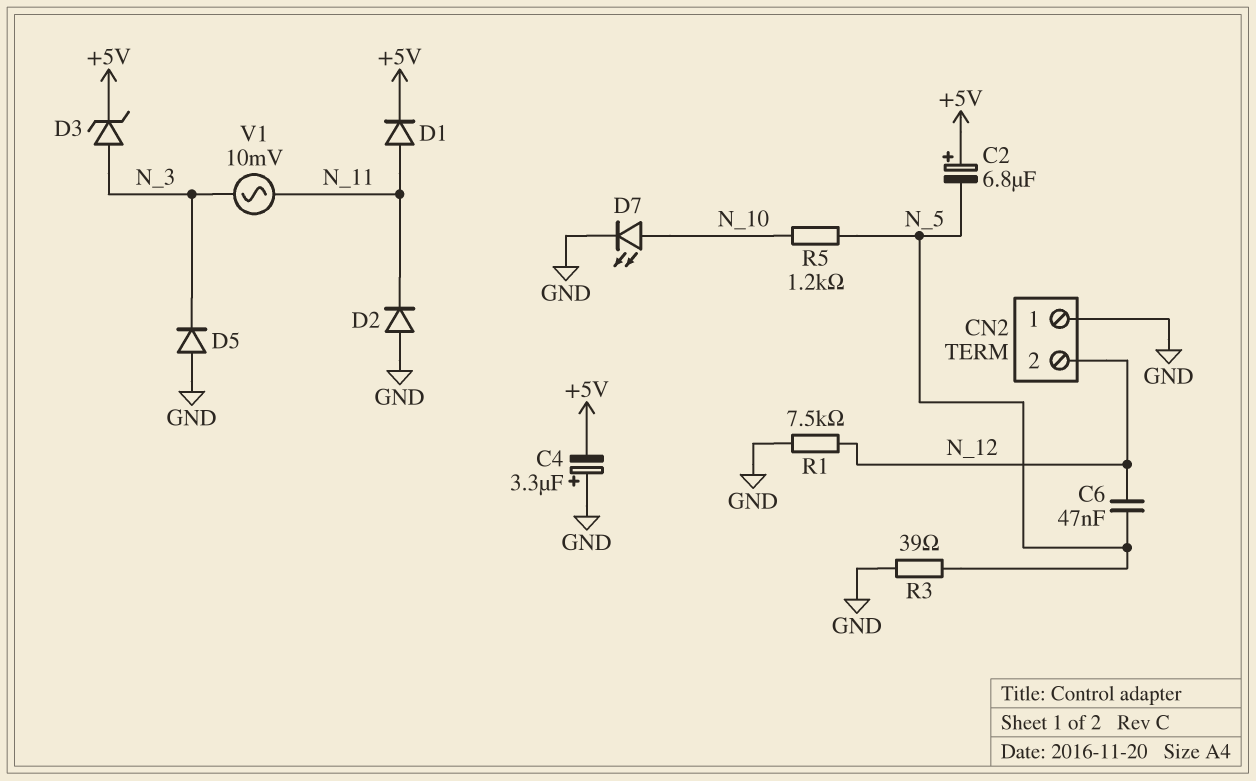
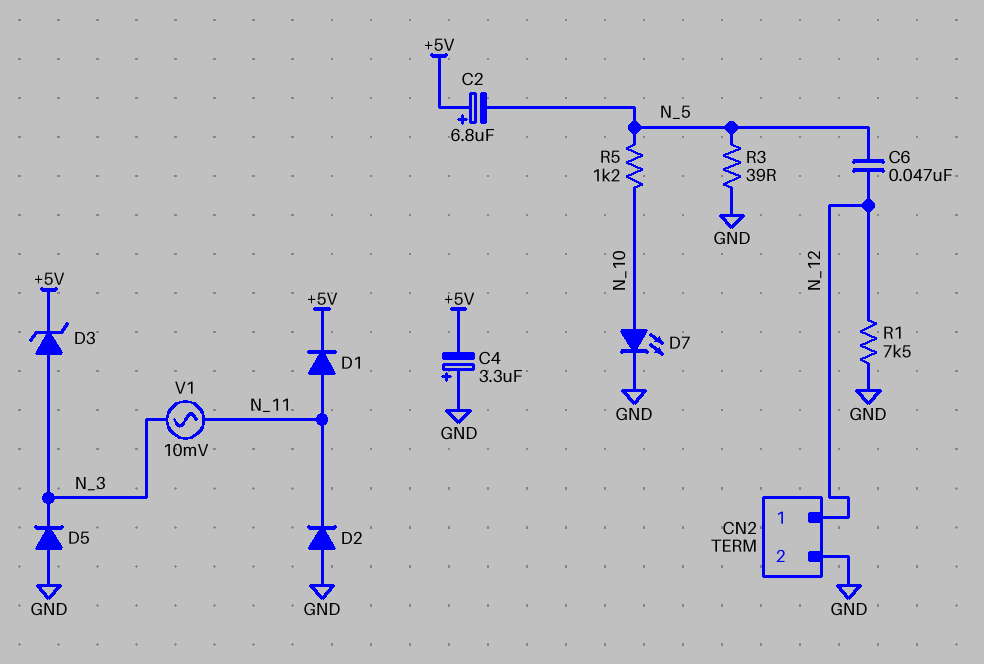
CN2 pin 1: GND -> N_12
CN2 pin 2: N_12 -> GND

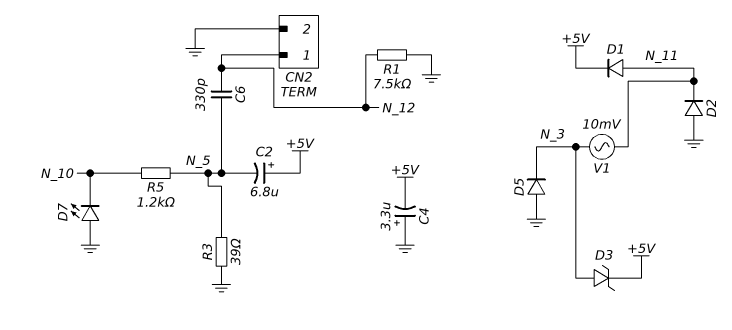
C6: 47nF (N_5, N_12) -> 330pF (N_5, N_12)
D7: LED (A N_10, K GND) -> LED (A GND, K N_10)

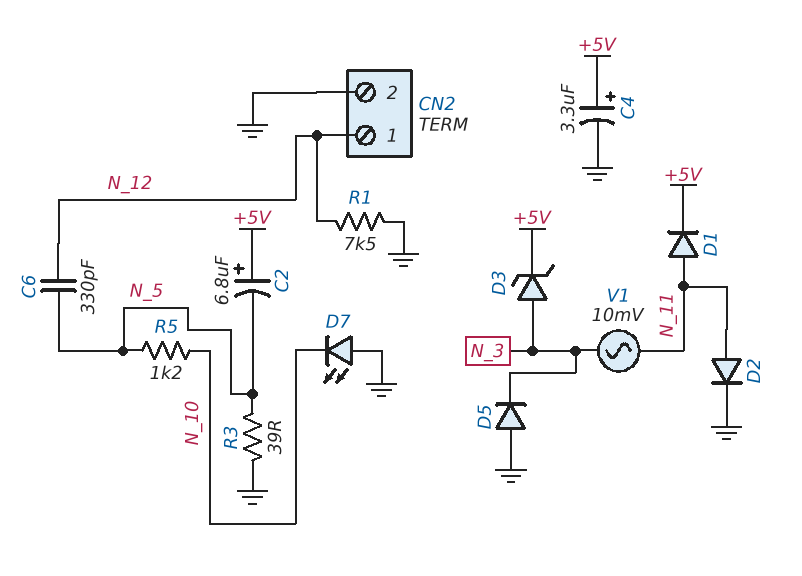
C4: 3.3uF (plus GND, minus +5V) -> 3.3uF (plus +5V, minus GND)
D2: diode (A GND, K N_11) -> diode (A N_11, K GND)

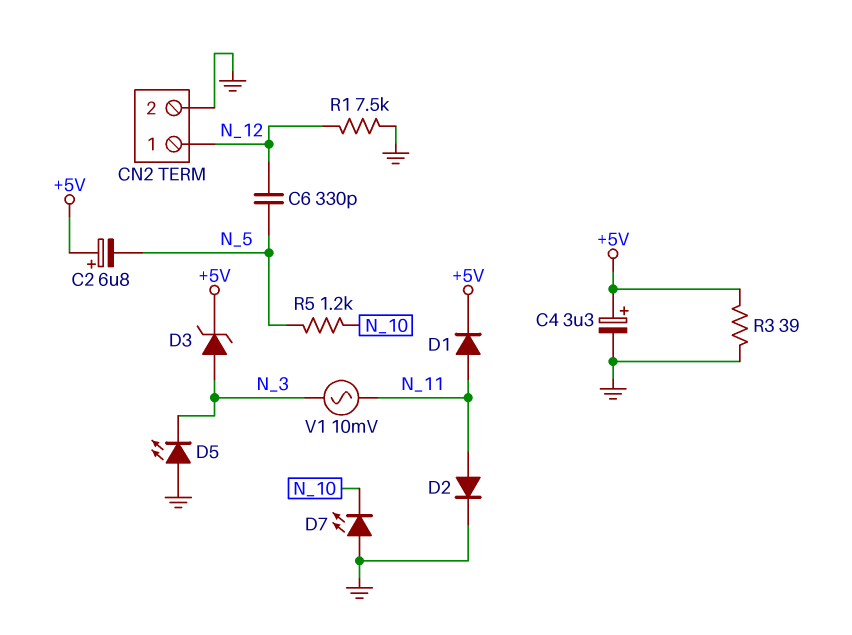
D5: diode (A GND, K N_3) -> LED (A GND, K N_3)
R3: 39 (GND, N_5) -> 39 (+5V, GND)

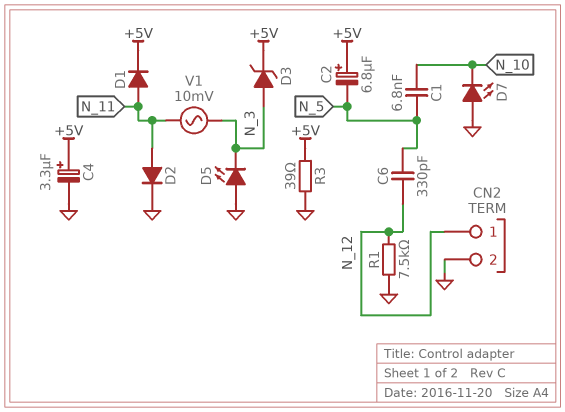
C1: none -> 6.8nF (N_5, N_10)
R5: 1.2k (N_5, N_10) -> none

